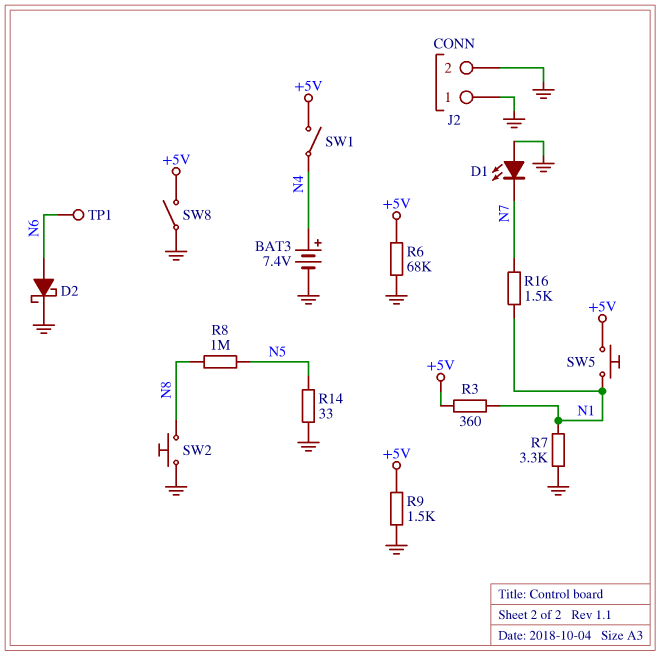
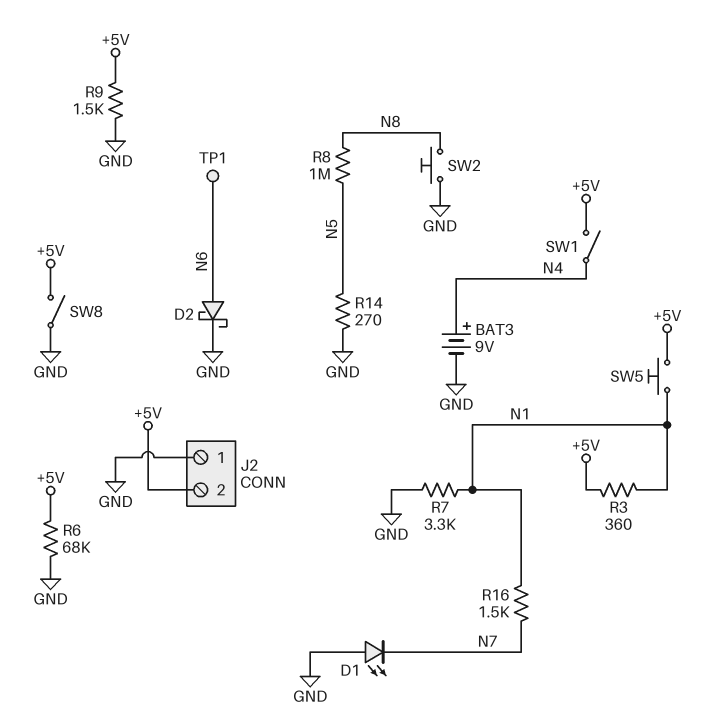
BAT3: 7.4V (plus N4, minus GND) -> 9V (plus N4, minus GND)
J2 pin 2: GND -> +5V
R14: 33 (GND, N5) -> 270 (GND, N5)

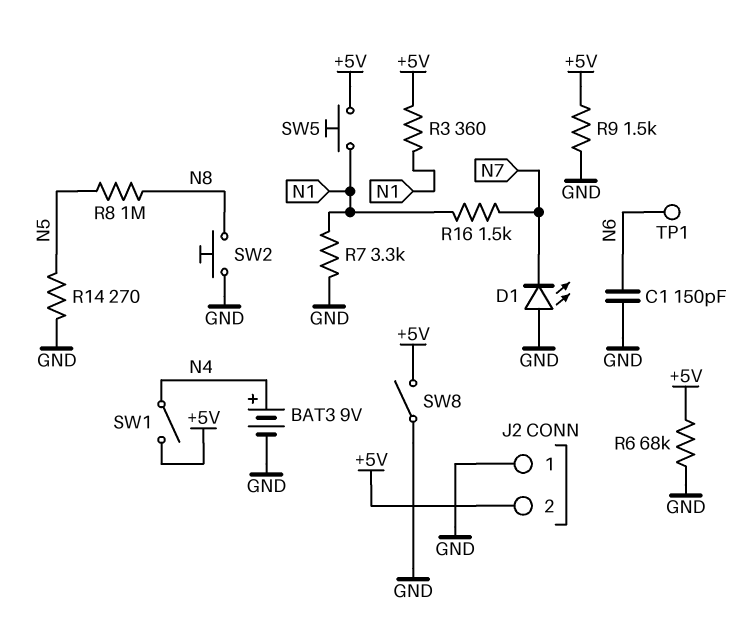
C1: none -> 150pF (GND, N6)
D2: schottky (A N6, K GND) -> none

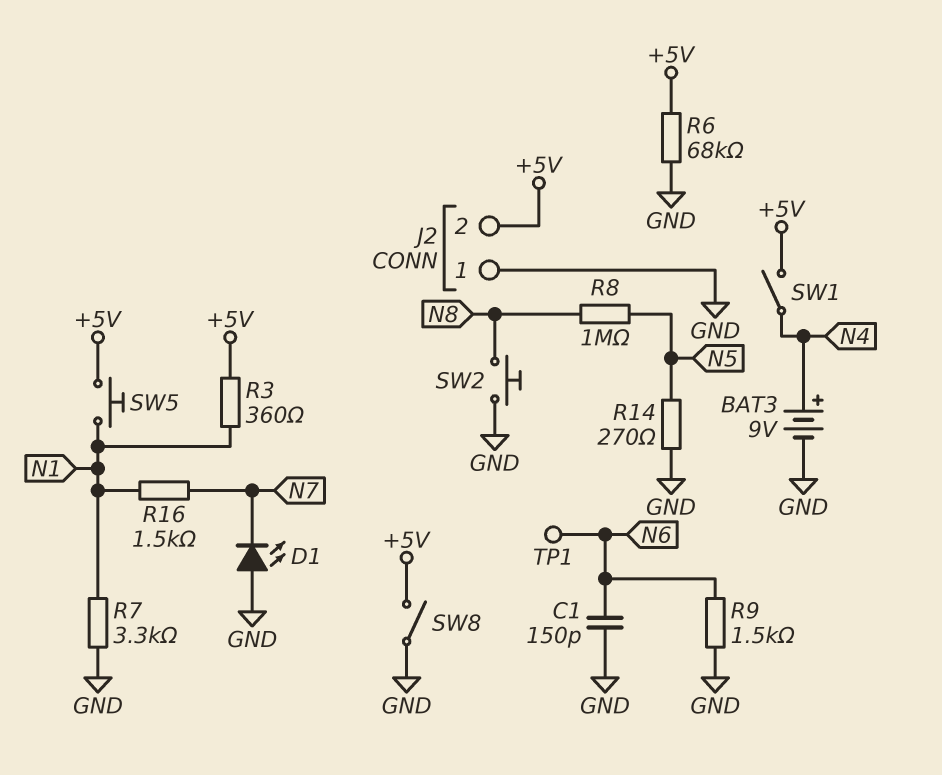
R9: 1.5k (+5V, GND) -> 1.5k (GND, N6)

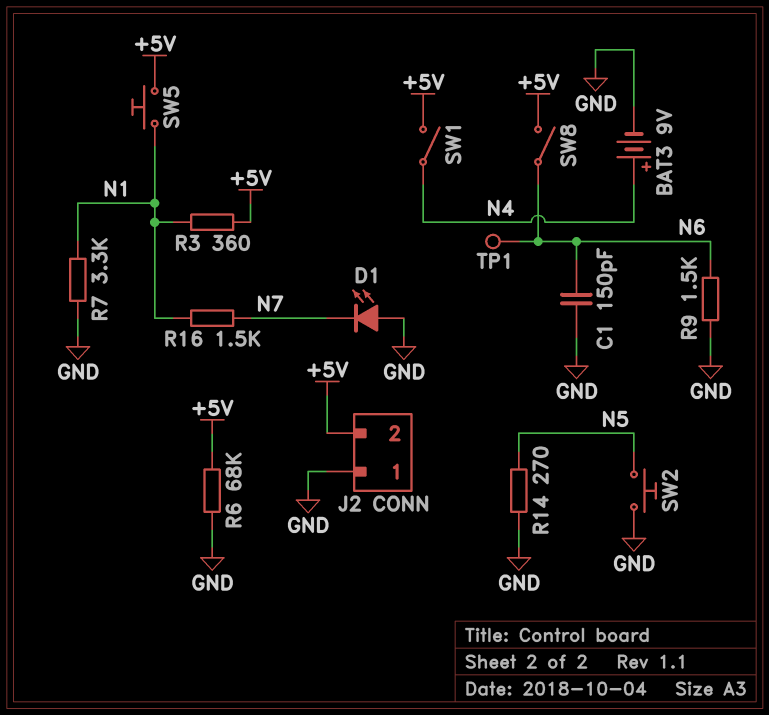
R8: 1M (N5, N8) -> none
SW2: button (GND, N8) -> button (GND, N5)
SW8: switch (+5V, GND) -> switch (+5V, N6)

